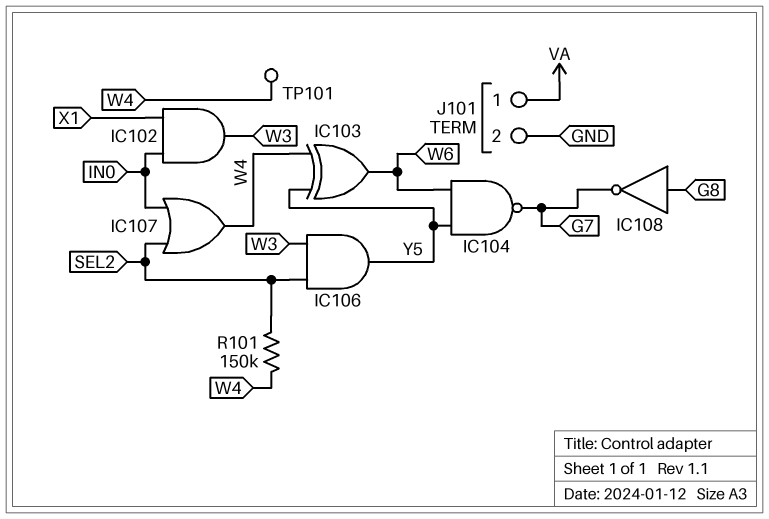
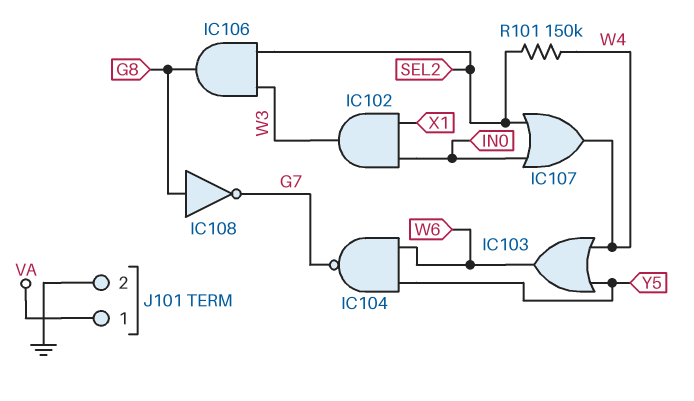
IC103: XOR (in W4, in Y5, out W6) -> OR (in W4, in Y5, out W6)
IC106: AND (in SEL2, in W3, out Y5) -> AND (in SEL2, in W3, out G8)
TP101: test point (W4) -> none

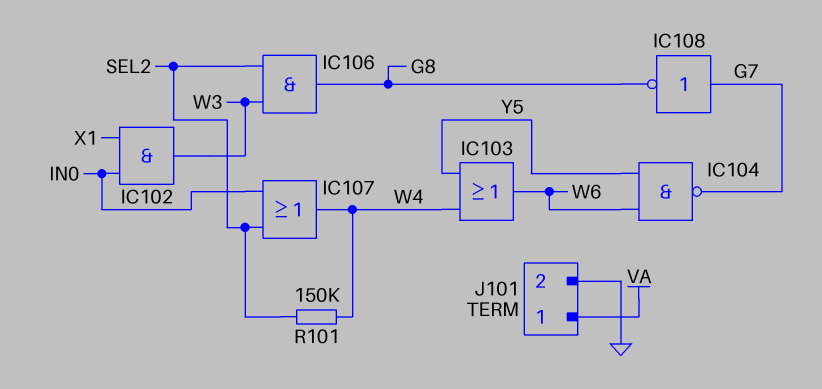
IC108: NOT (in G8, out G7) -> NOT (in G7, out G8)

